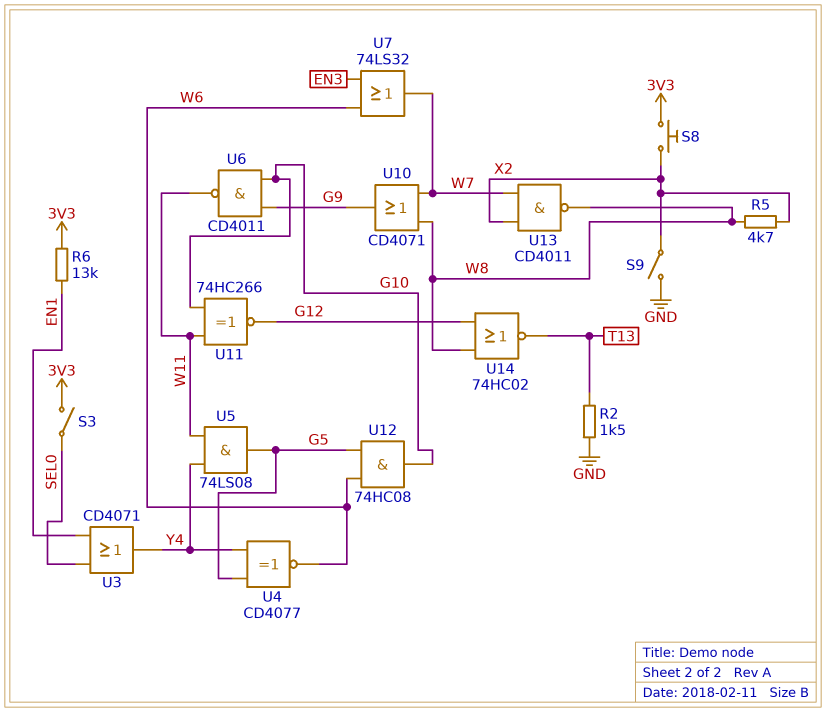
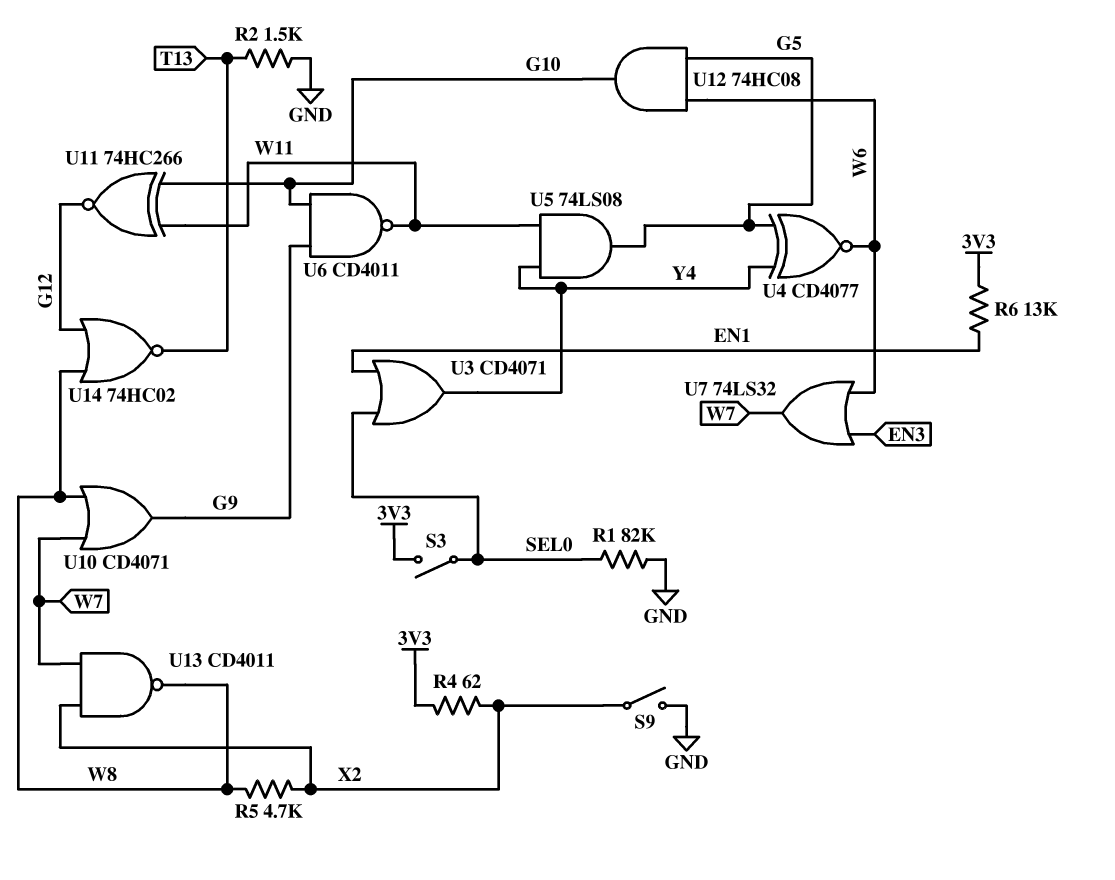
R1: none -> 82k (GND, SEL0)
R4: none -> 62 (3V3, X2)
S8: button (3V3, X2) -> none

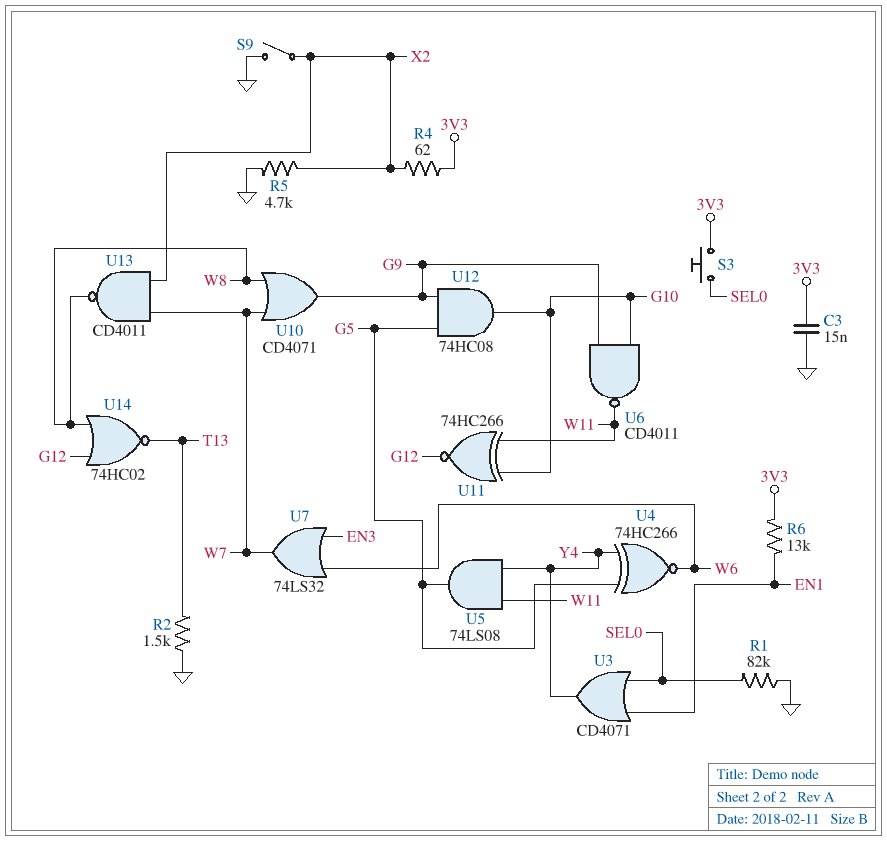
C3: none -> 15nF (3V3, GND)
R5: 4.7k (W8, X2) -> 4.7k (GND, X2)
S3: switch (3V3, SEL0) -> button (3V3, SEL0)
U4: XNOR CD4077 (in G5, in Y4, out W6) -> XNOR 74HC266 (in G5, in Y4, out W6)
U12: AND 74HC08 (in G5, in W6, out G10) -> AND 74HC08 (in G5, in G9, out G10)

